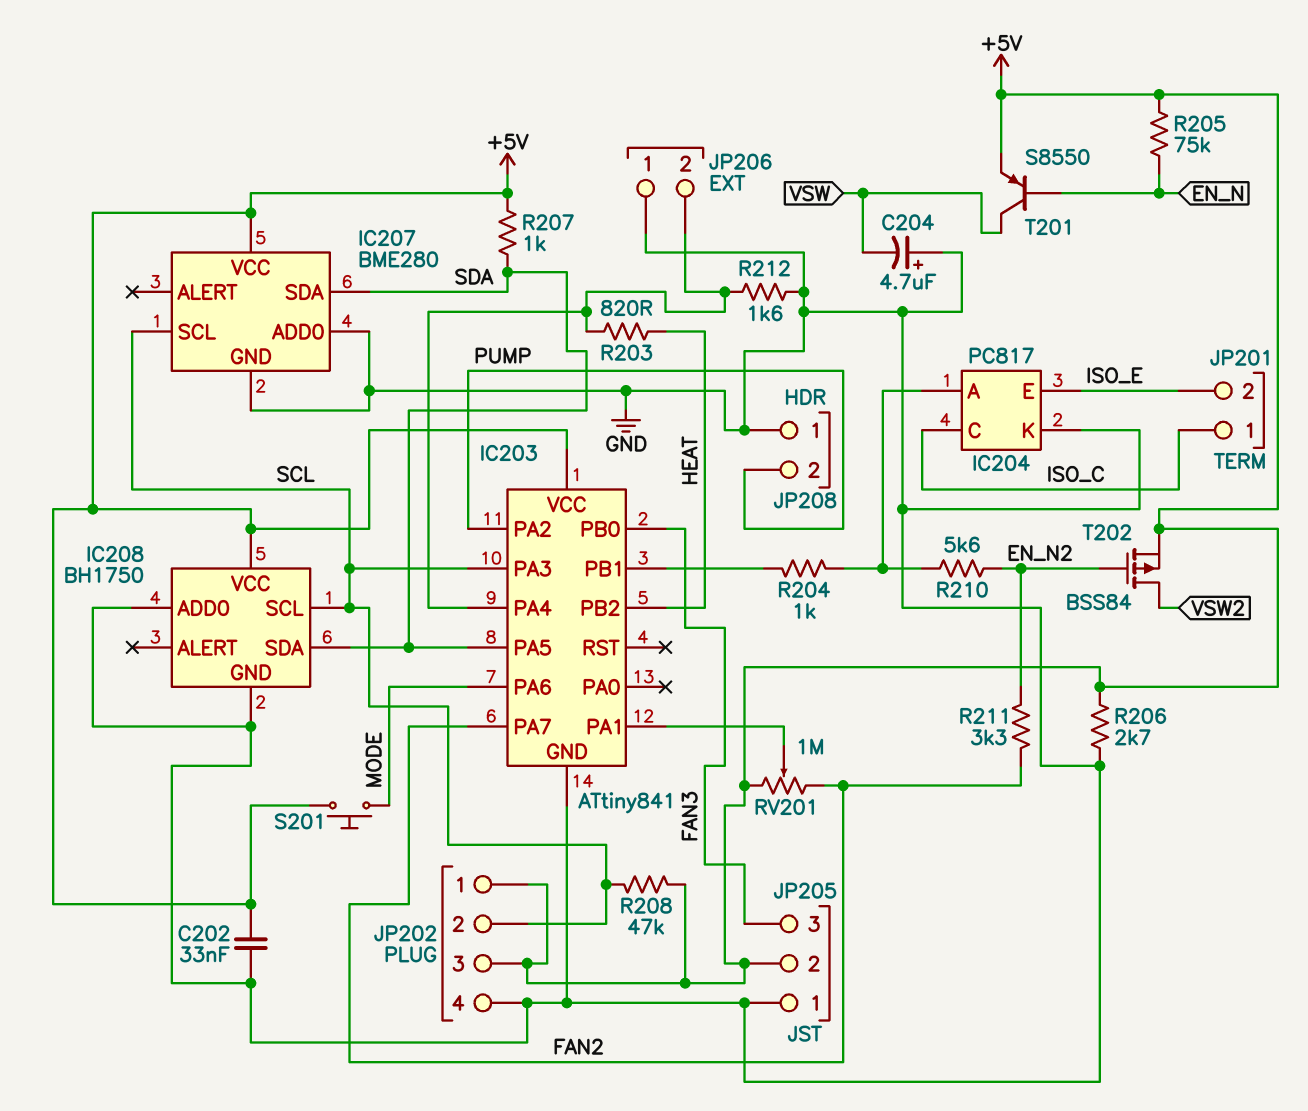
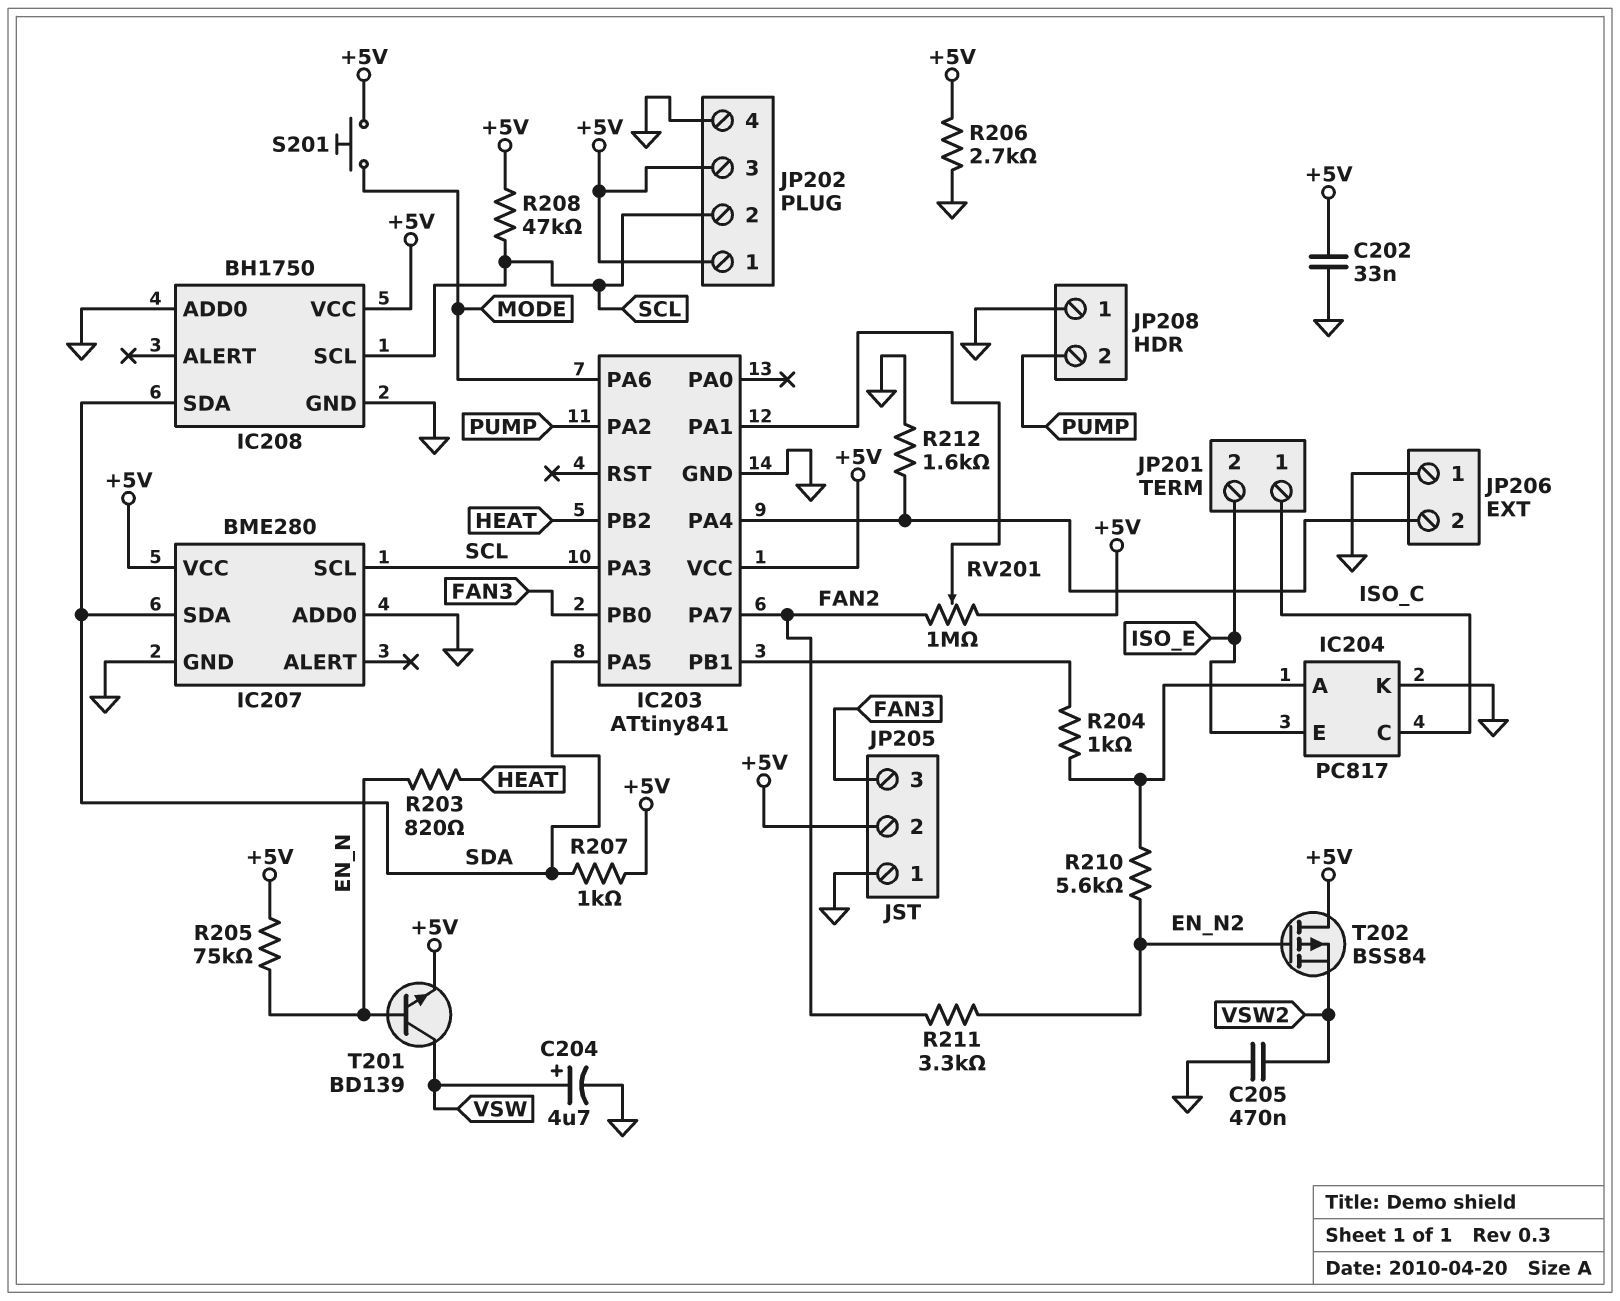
C204: 4.7uF (plus GND, minus VSW) -> 4.7uF (plus VSW, minus GND)
C205: none -> 470nF (GND, VSW2)
R203: 820 (HEAT, IC203/PA4) -> 820 (EN_N, HEAT)
T201: PNP S8550 (B EN_N, C VSW, E +5V) -> NPN BD139 (B EN_N, C VSW, E +5V)
T202: PMOS BSS84 (G EN_N2, D VSW2, S +5V) -> PMOS BSS84 (G EN_N2, D +5V, S VSW2)

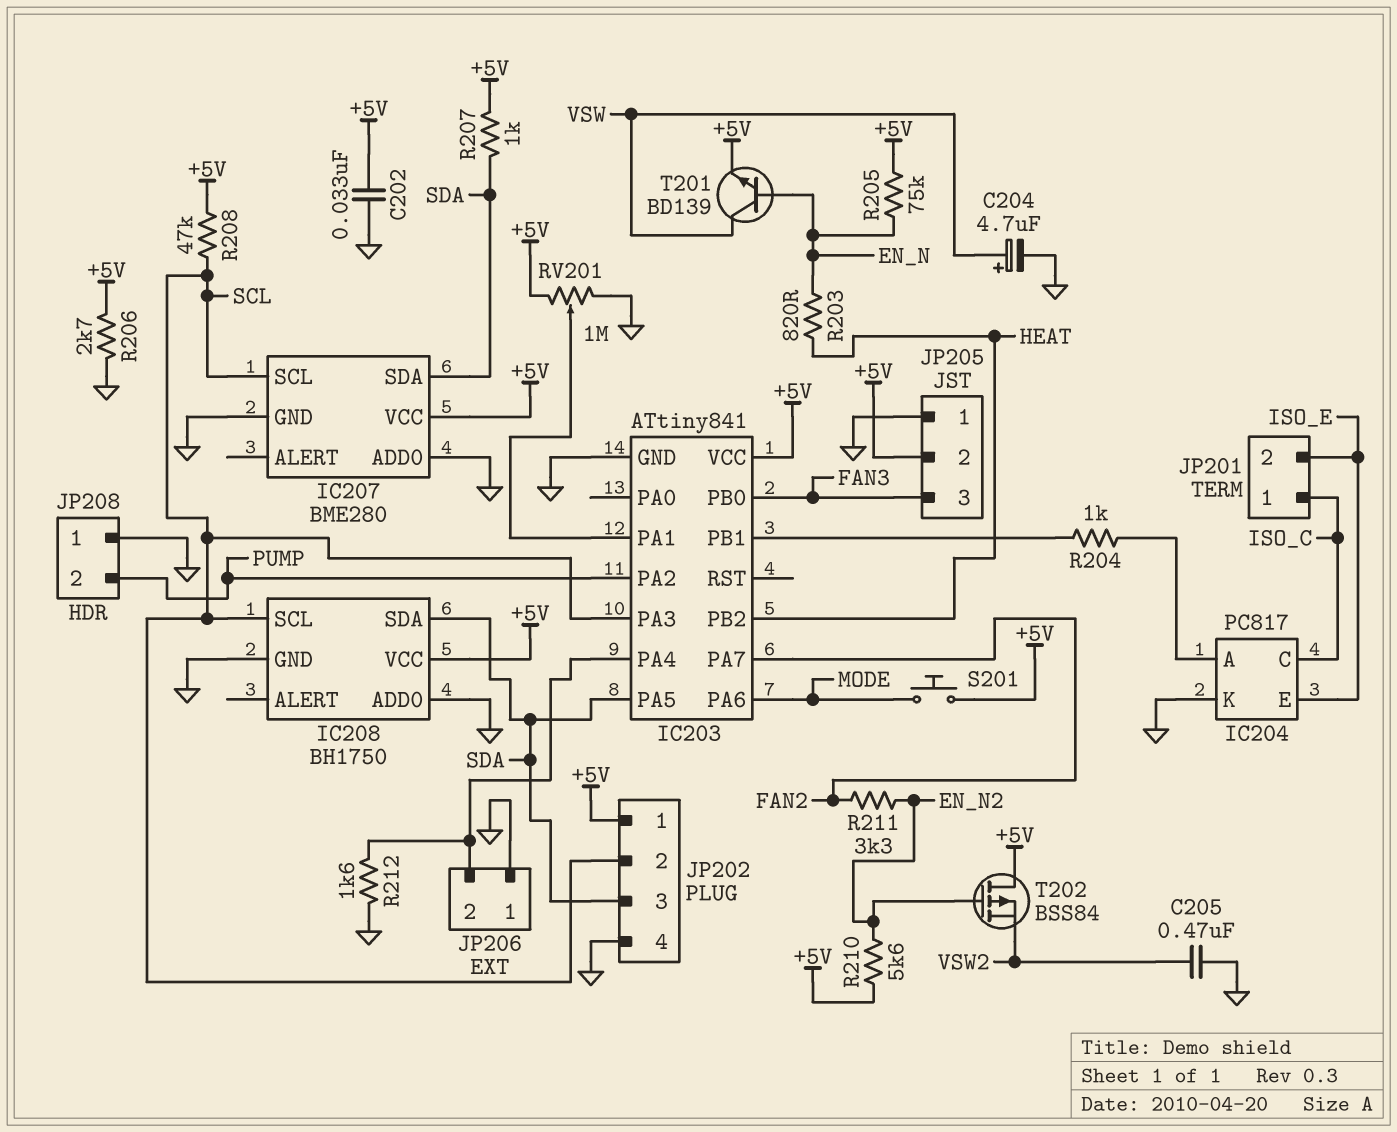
JP202 pin 3: +5V -> SDA
R210: 5.6k (EN_N2, IC204/A) -> 5.6k (+5V, EN_N2)
RV201: 1M (+5V, FAN2, wiper IC203/PA1) -> 1M (+5V, GND, wiper IC203/PA1)

